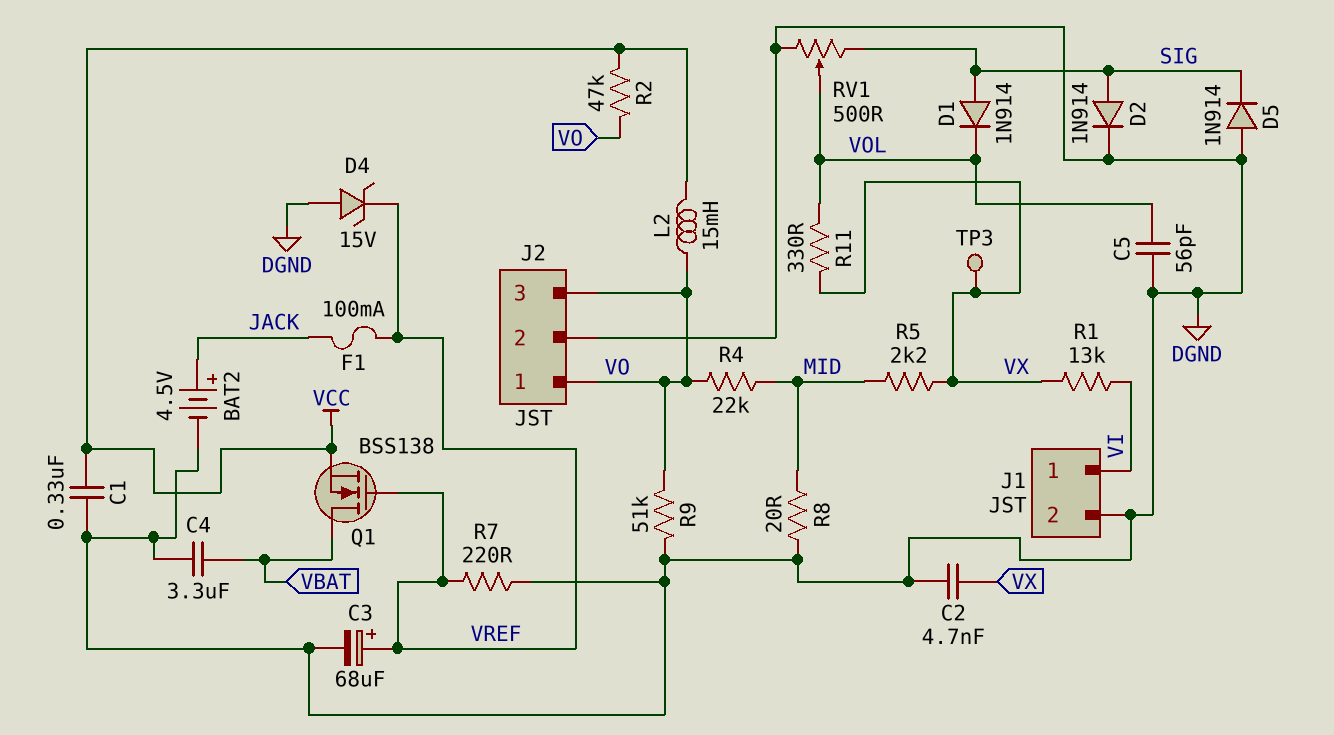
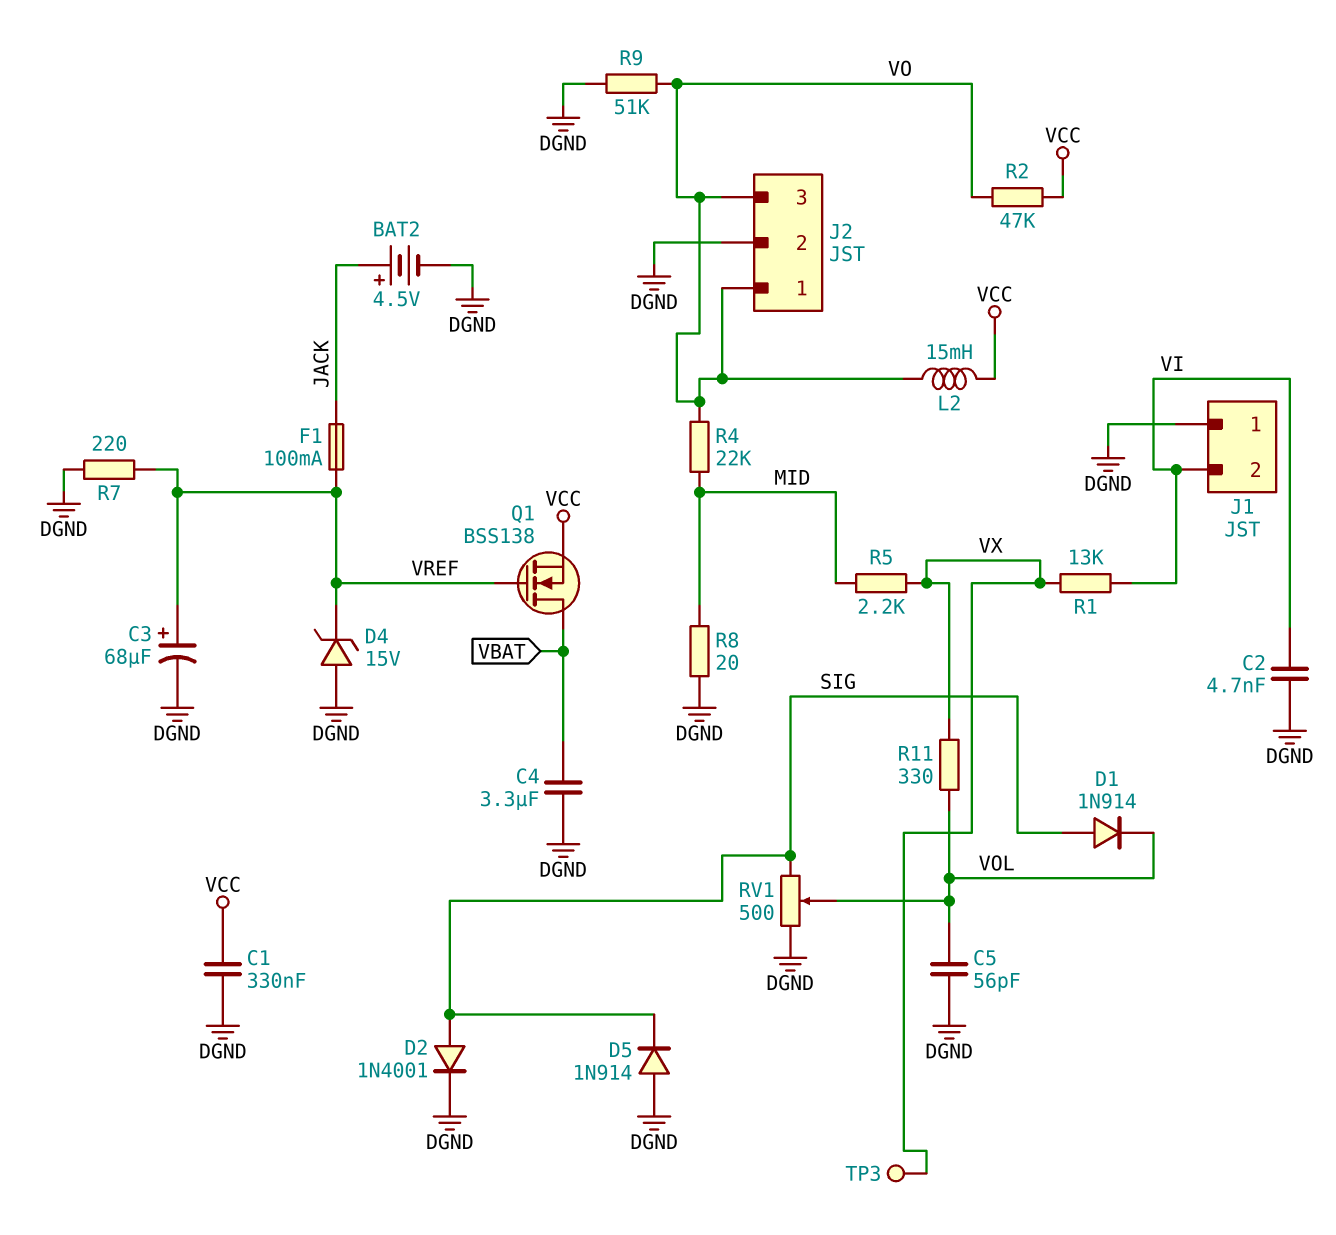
C2: 4.7nF (DGND, VX) -> 4.7nF (DGND, VI)
D2: diode 1N914 (A SIG, K DGND) -> diode 1N4001 (A SIG, K DGND)
J1 pin 1: VI -> DGND
J1 pin 2: DGND -> VI

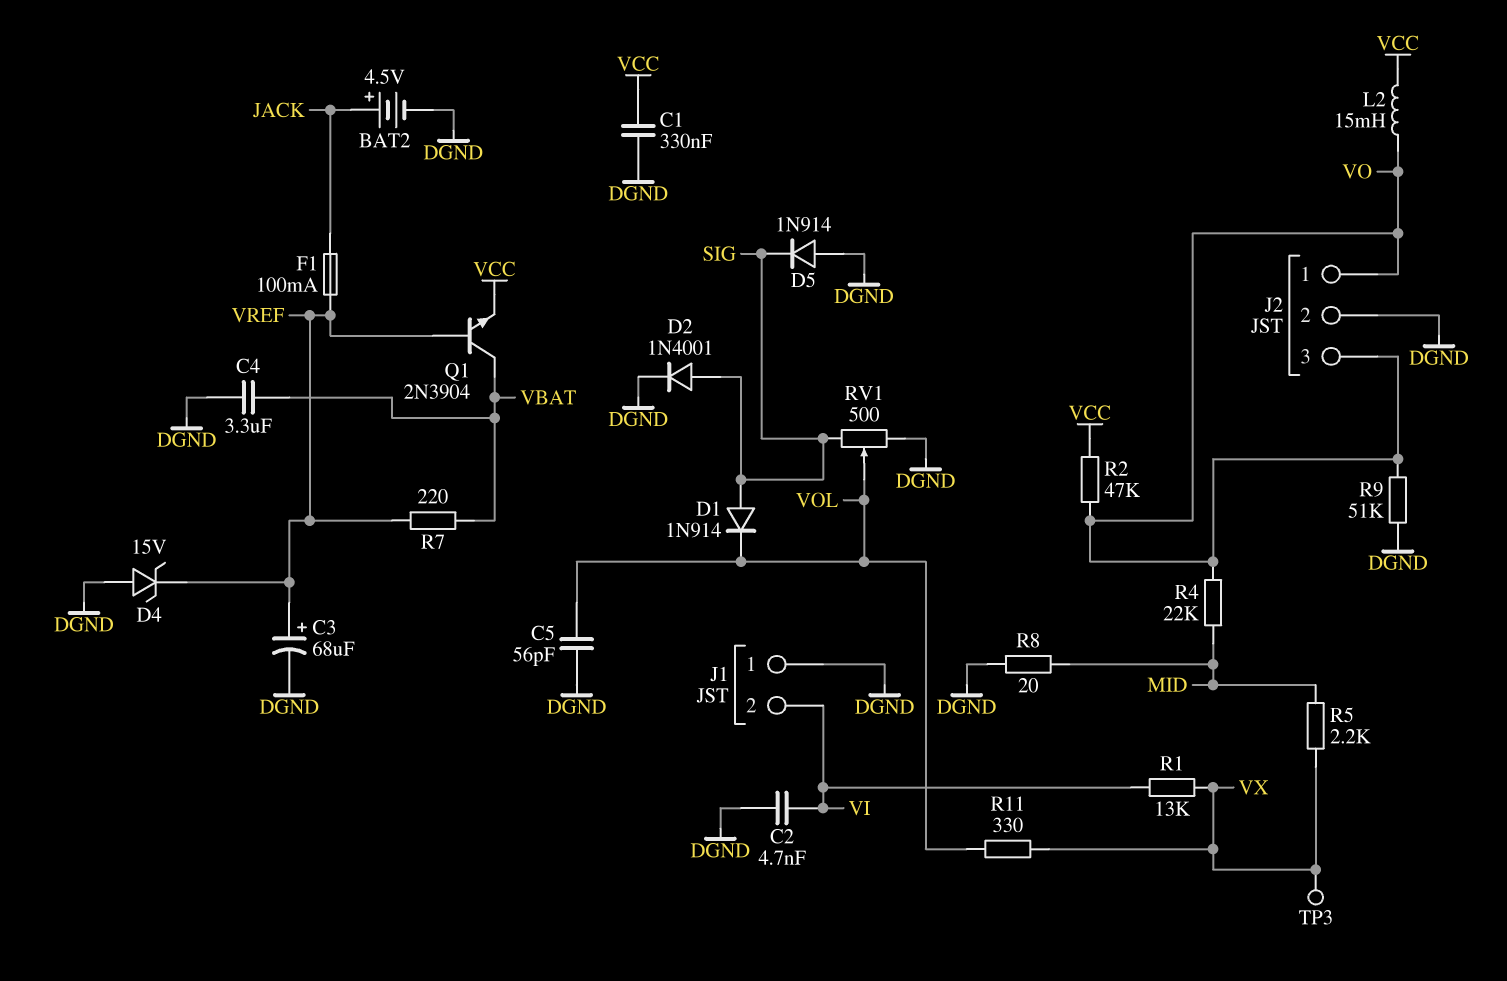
Q1: NMOS BSS138 (G VREF, D VBAT, S VCC) -> NPN 2N3904 (B VREF, C VBAT, E VCC)
R7: 220 (DGND, VREF) -> 220 (VBAT, VREF)

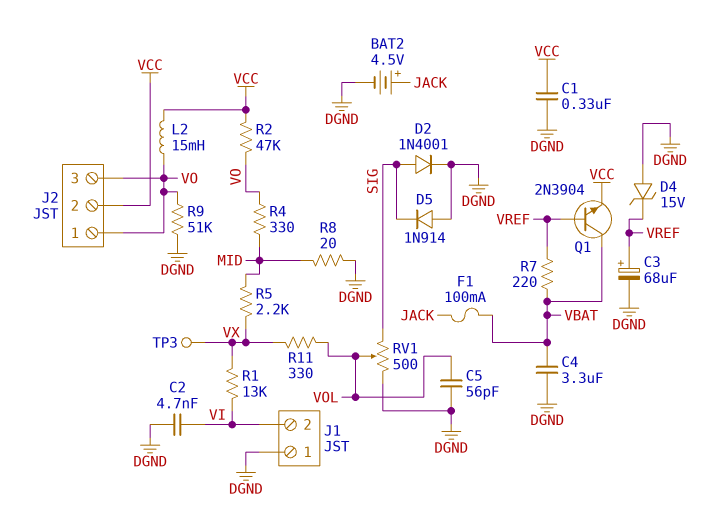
D1: diode 1N914 (A SIG, K VOL) -> none
F1: 100mA (JACK, VREF) -> 100mA (JACK, VBAT)
J2 pin 2: DGND -> VCC
R4: 22k (MID, VO) -> 330 (MID, VO)

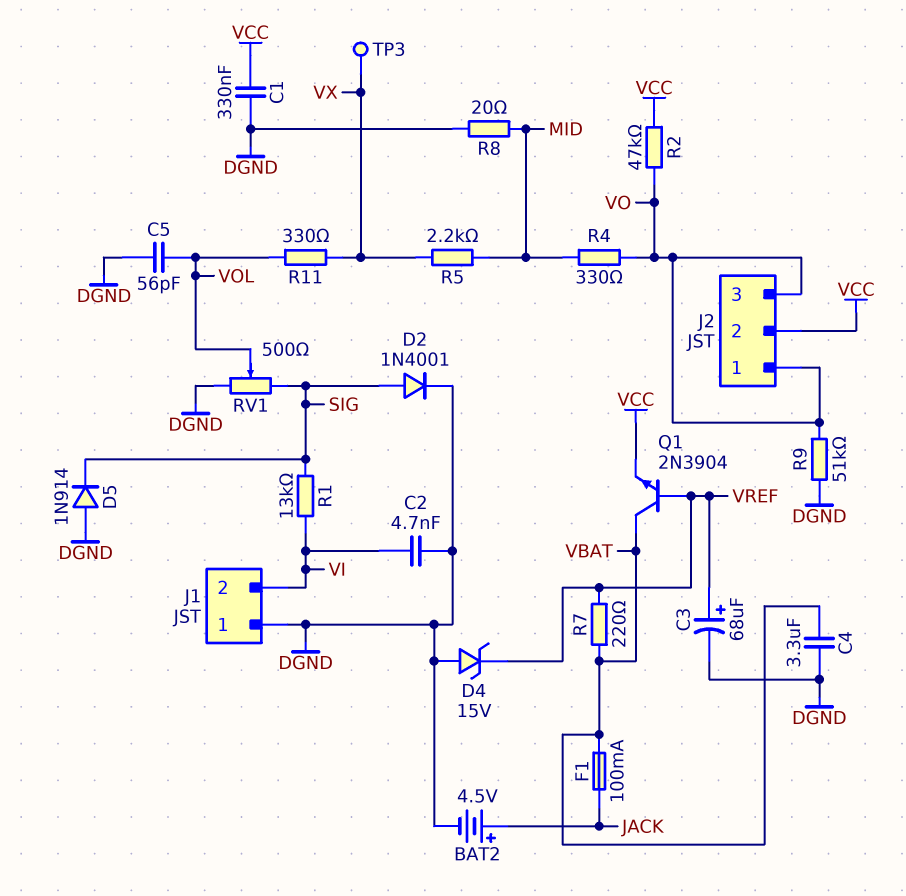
L2: 15mH (VCC, VO) -> none
R1: 13k (VI, VX) -> 13k (SIG, VI)

